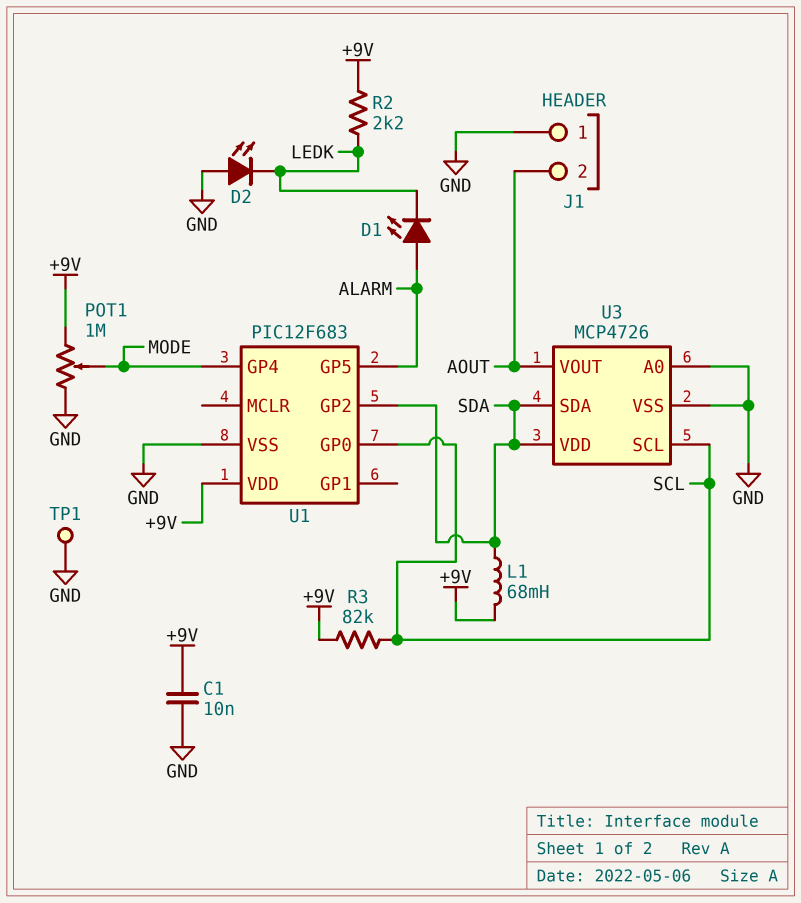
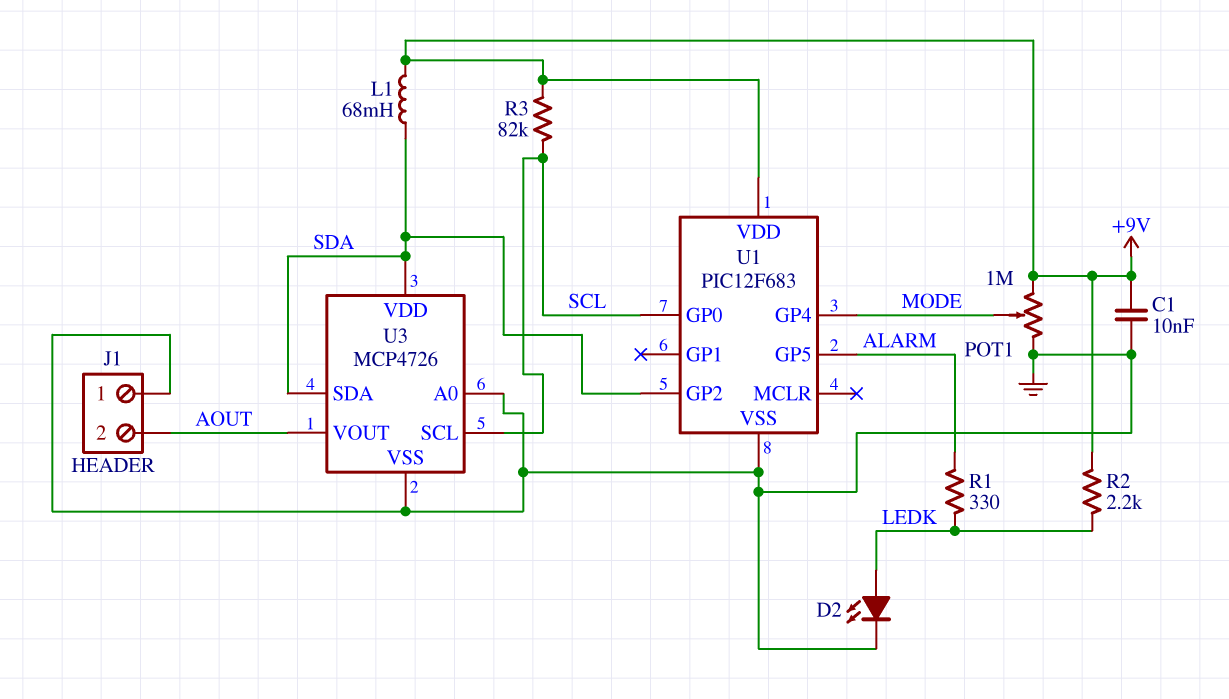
D1: LED (A ALARM, K LEDK) -> none
D2: LED (A GND, K LEDK) -> LED (A LEDK, K GND)
R1: none -> 330 (ALARM, LEDK)
TP1: test point (GND) -> none

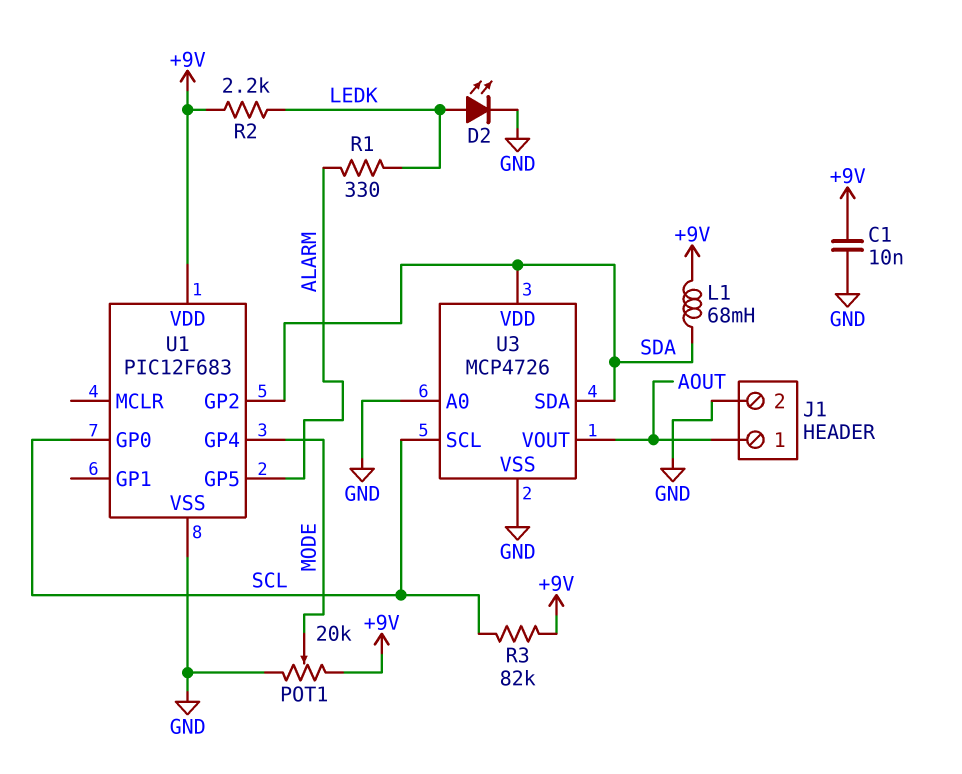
J1 pin 1: GND -> AOUT
J1 pin 2: AOUT -> GND
POT1: 1M (+9V, GND, wiper MODE) -> 20k (+9V, GND, wiper MODE)

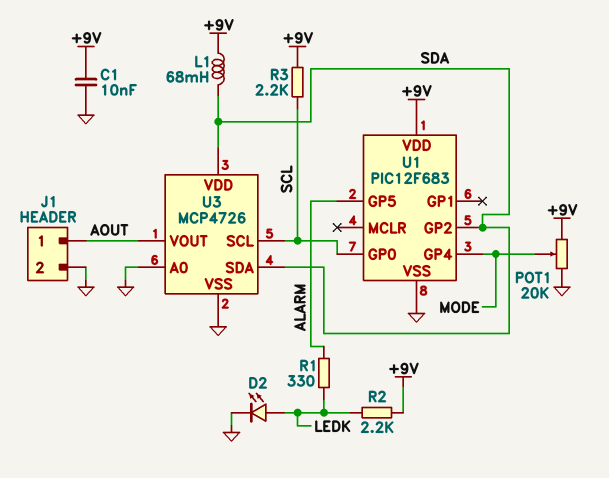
R3: 82k (+9V, SCL) -> 2.2k (+9V, SCL)

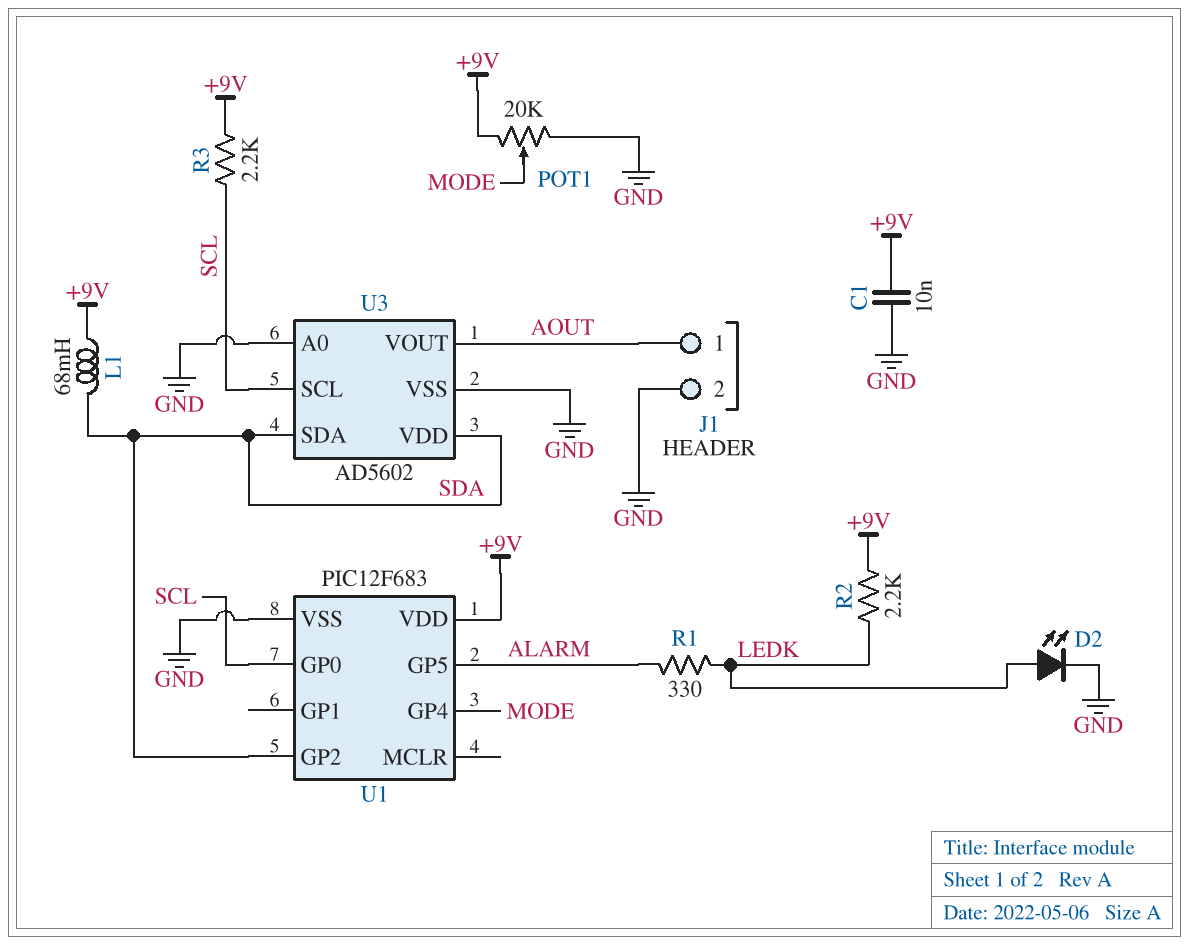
U3: MCP4726 -> AD5602

